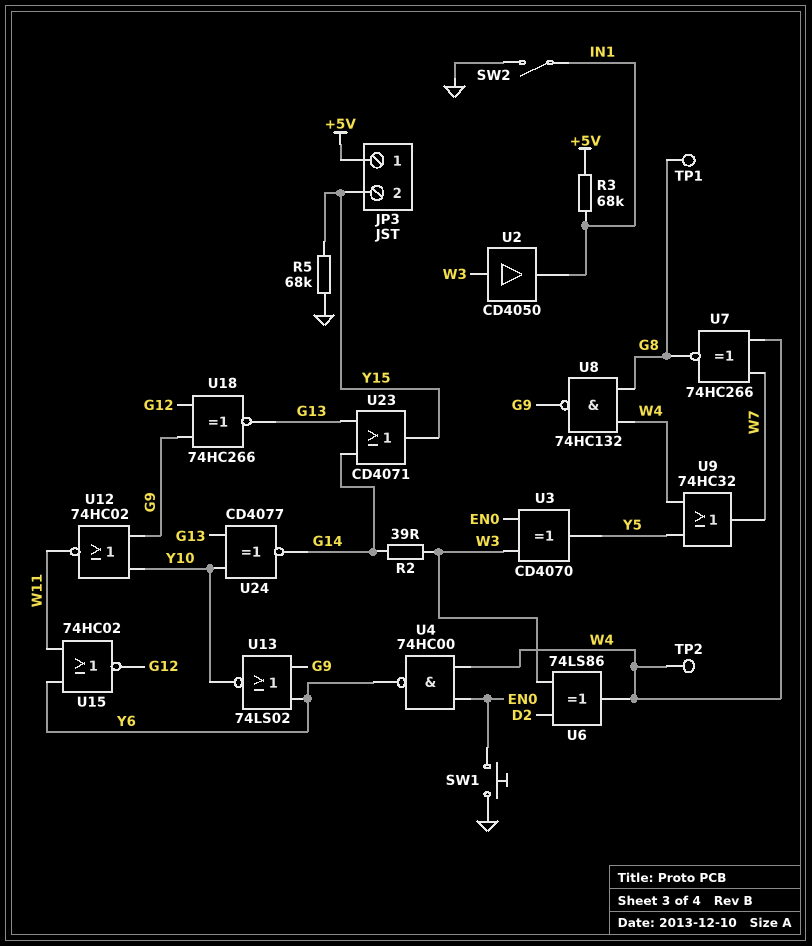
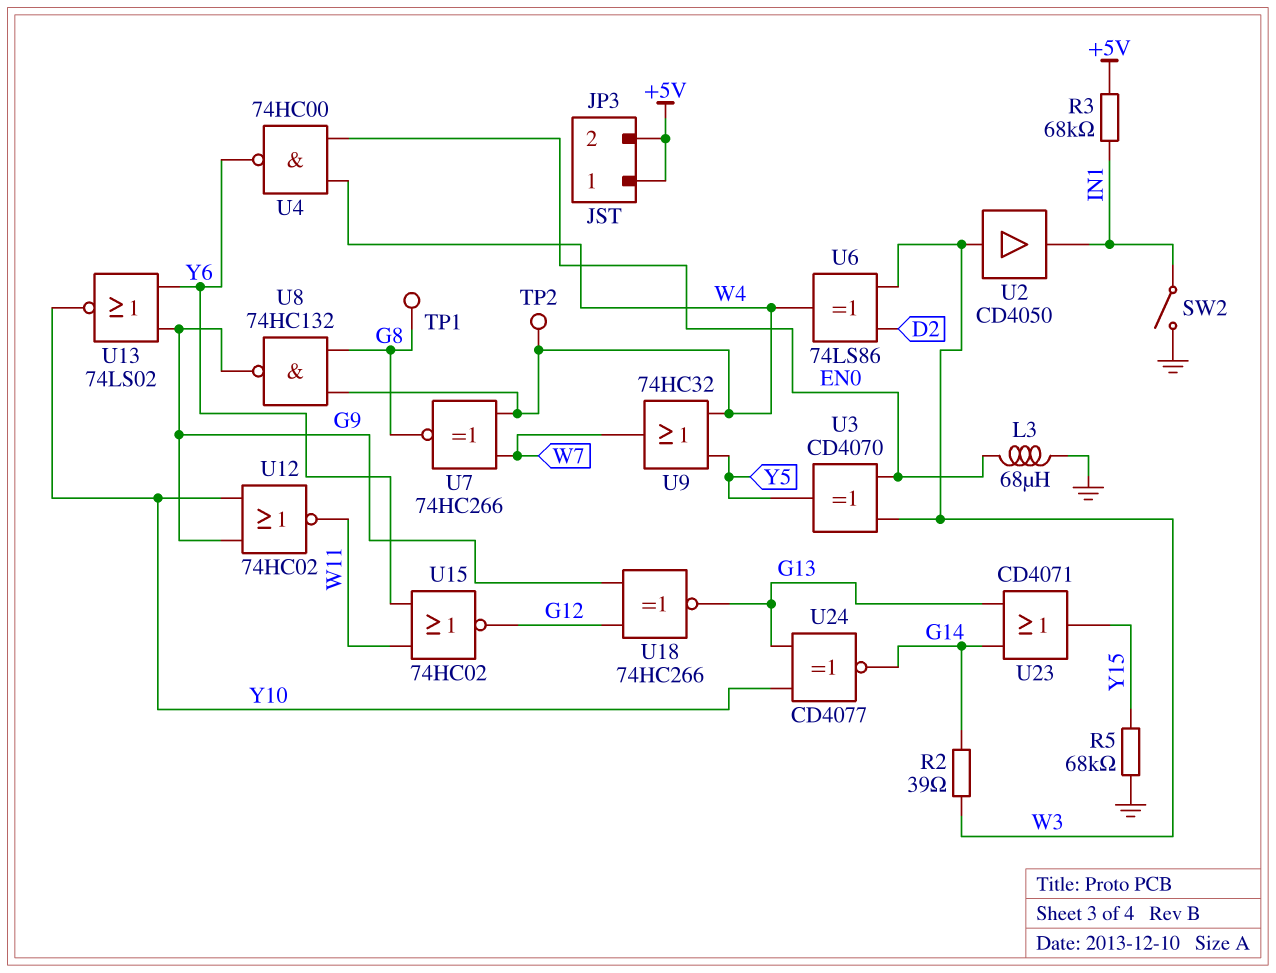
JP3 pin 2: Y15 -> +5V
L3: none -> 68uH (EN0, GND)
SW1: button (EN0, GND) -> none

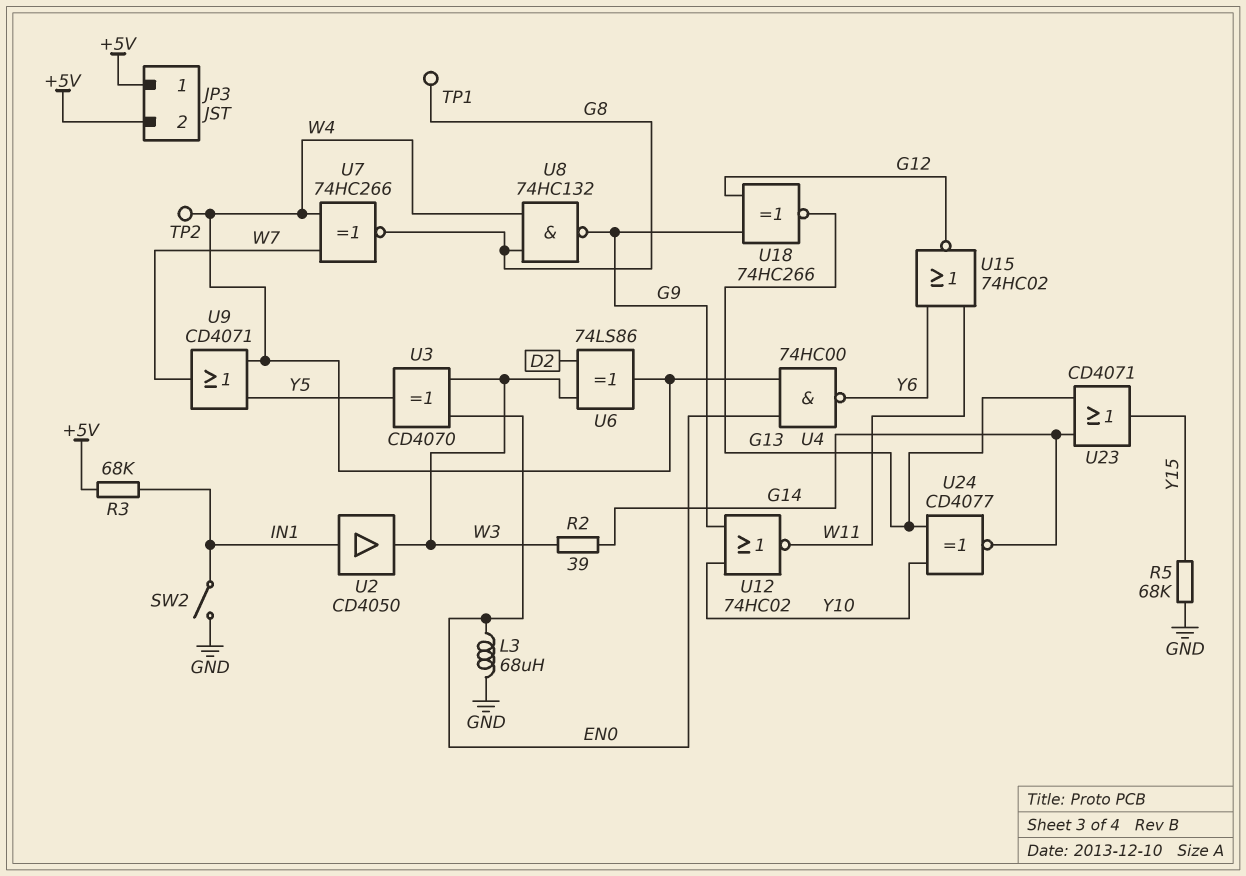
U2: buffer CD4050 (in W3, out IN1) -> buffer CD4050 (in IN1, out W3)
U9: OR 74HC32 (in W4, in Y5, out W7) -> OR CD4071 (in W4, in Y5, out W7)
U13: NOR 74LS02 (in G9, in Y6, out Y10) -> none

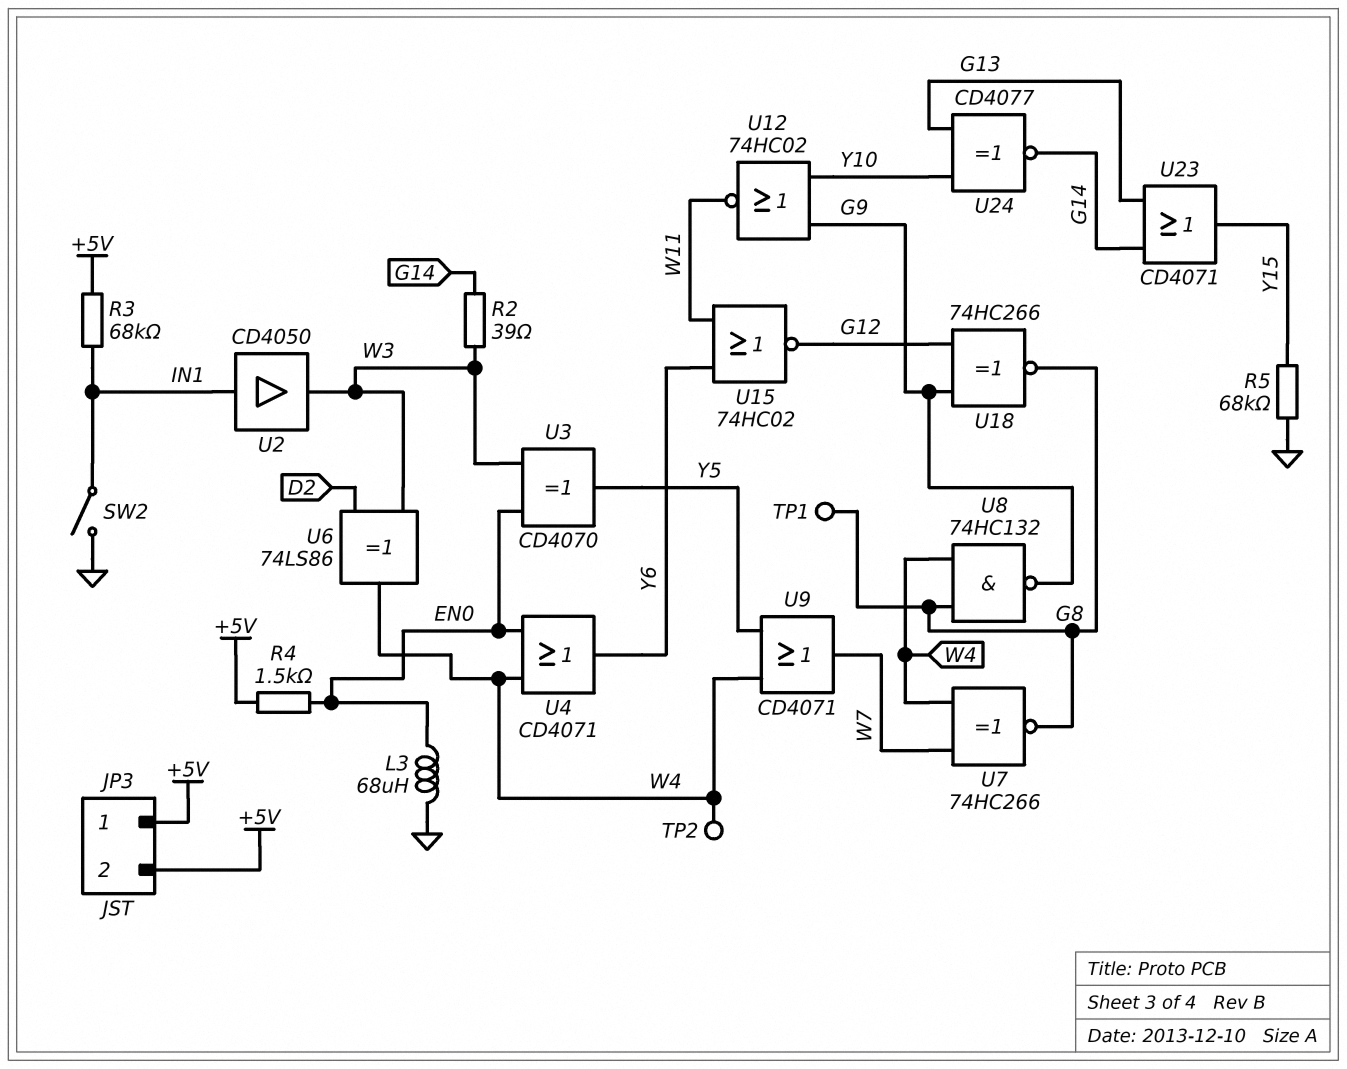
R4: none -> 1.5k (+5V, EN0)
U4: NAND 74HC00 (in EN0, in W4, out Y6) -> OR CD4071 (in EN0, in W4, out Y6)
U18: XNOR 74HC266 (in G9, in G12, out G13) -> XNOR 74HC266 (in G9, in G12, out G8)

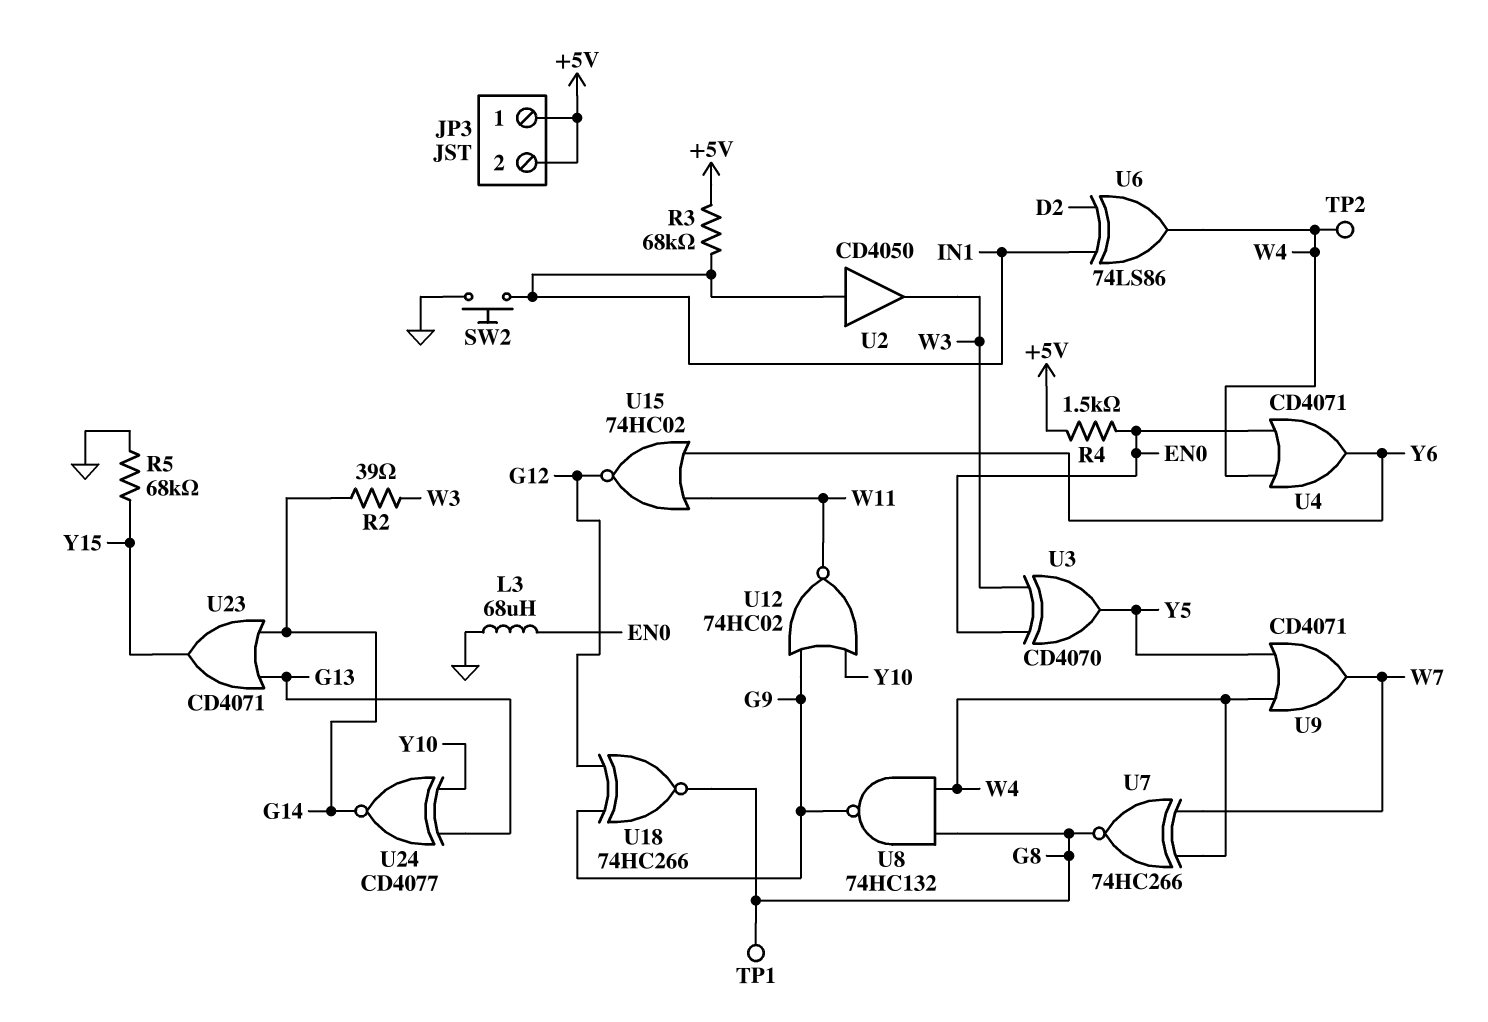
SW2: switch (GND, IN1) -> button (GND, IN1)
U6: XOR 74LS86 (in D2, in W3, out W4) -> XOR 74LS86 (in D2, in IN1, out W4)

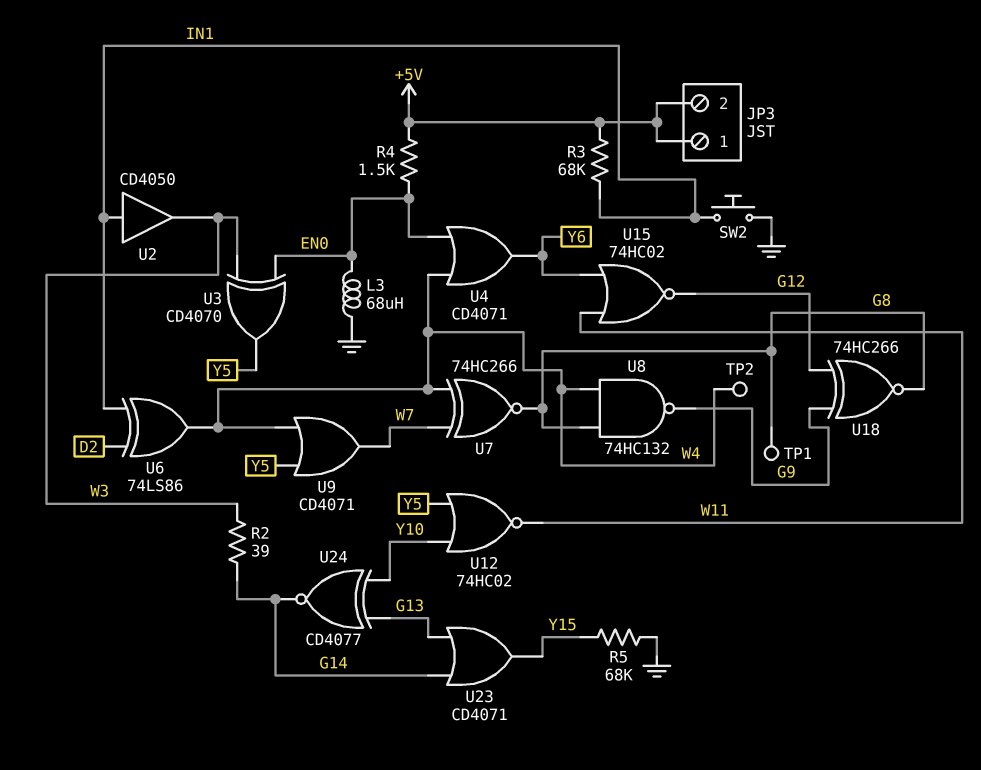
U12: NOR 74HC02 (in G9, in Y10, out W11) -> NOR 74HC02 (in Y5, in Y10, out W11)

